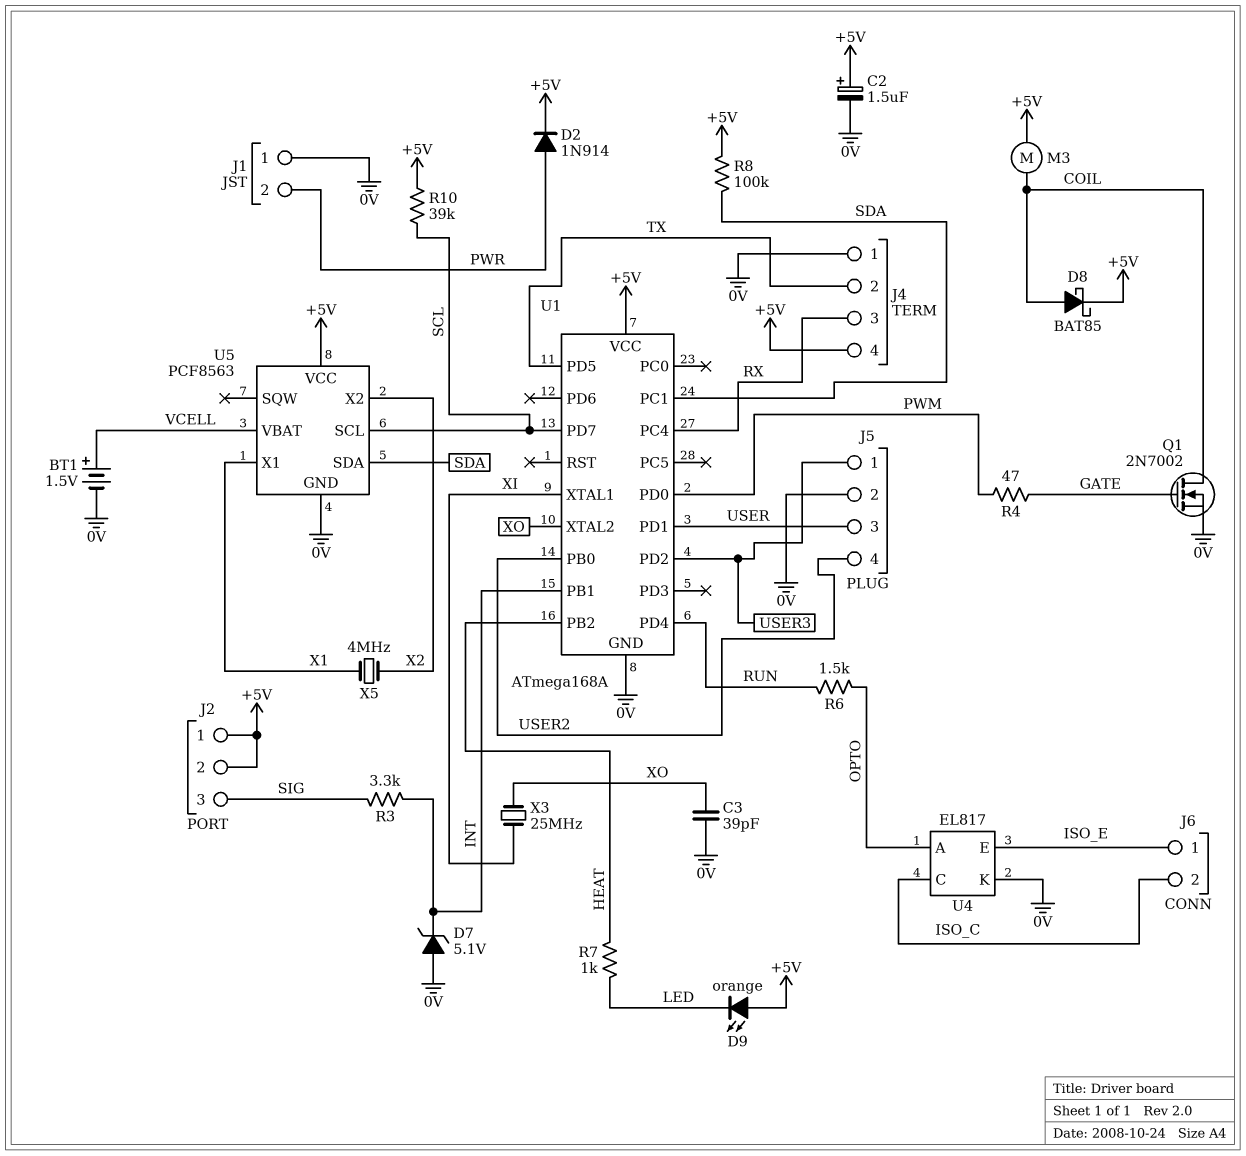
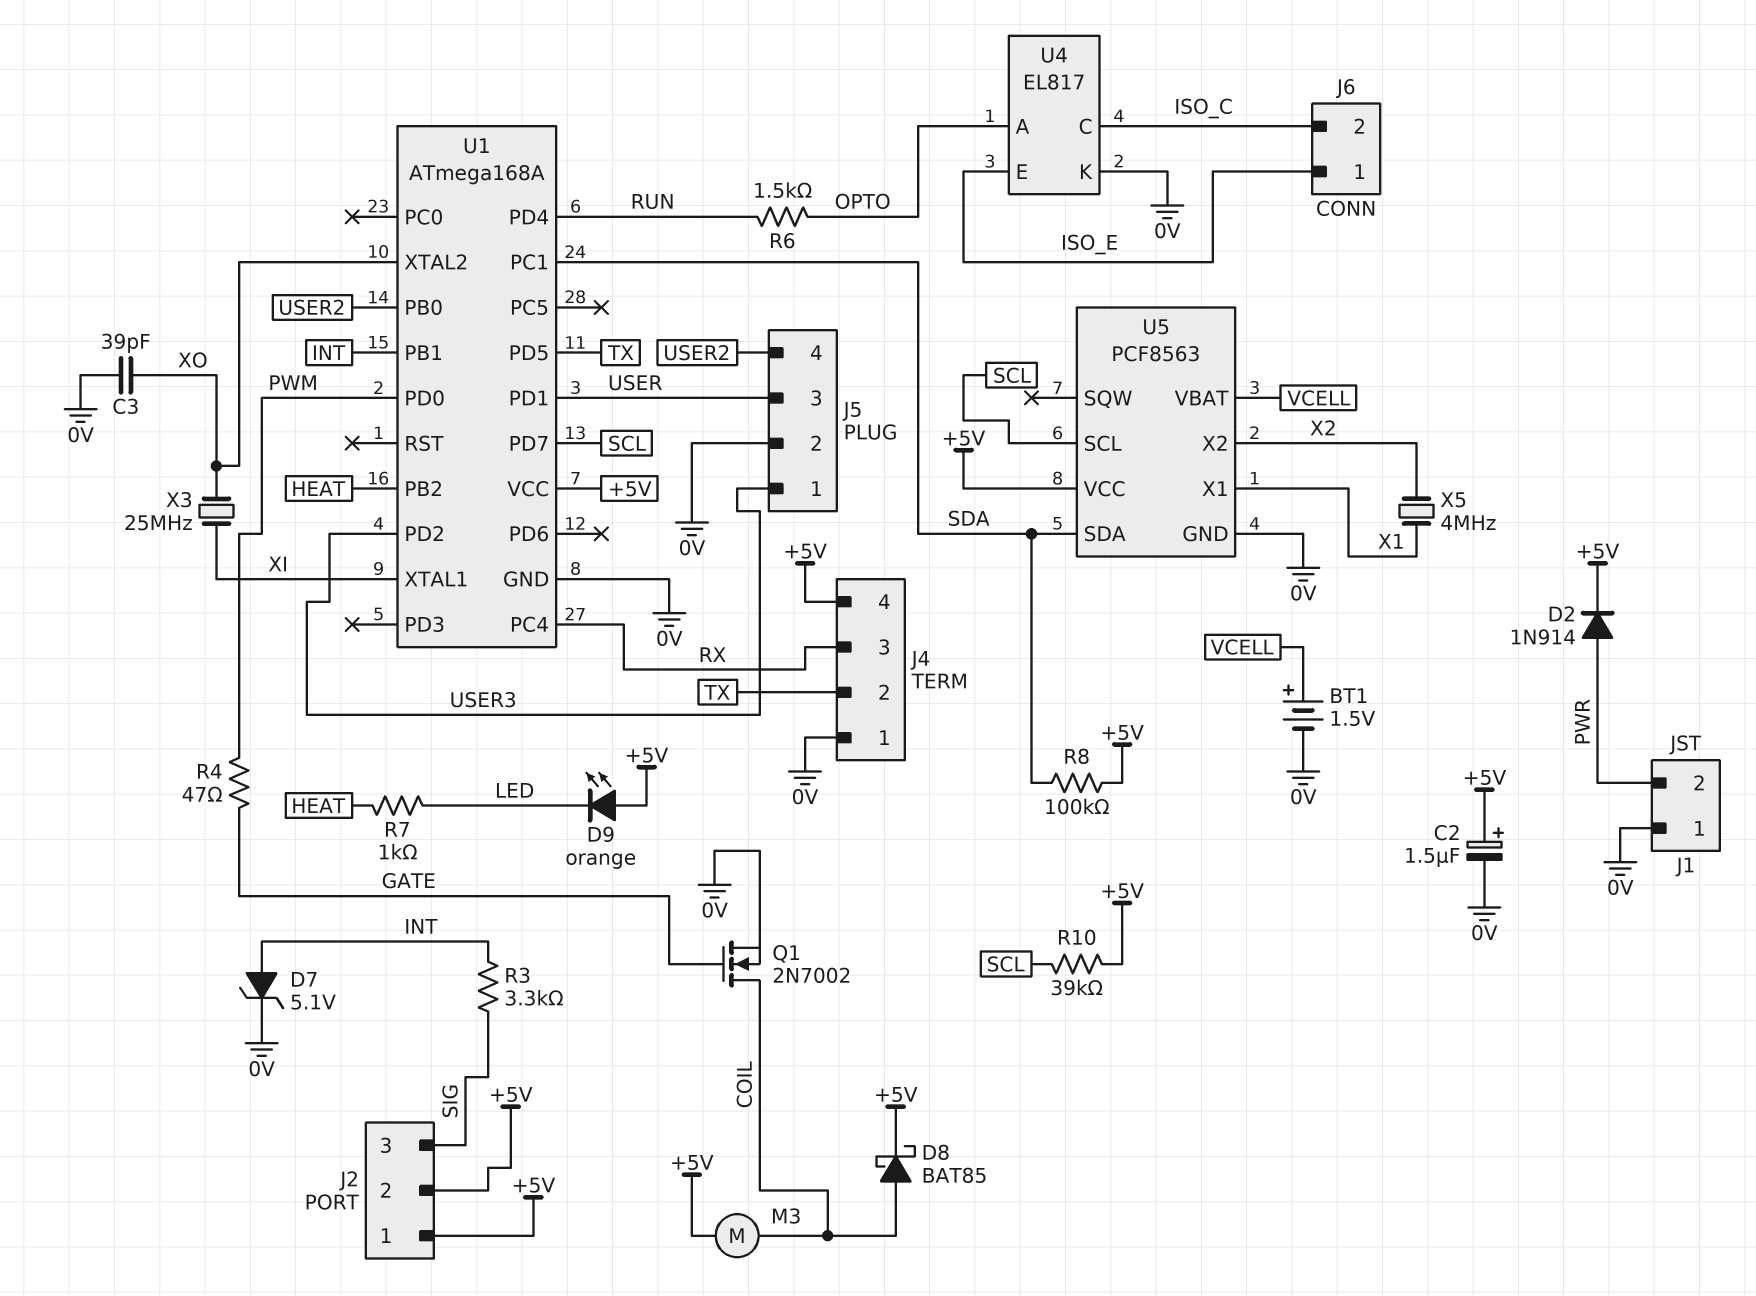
D7: zener 5.1V (A 0V, K INT) -> zener 5.1V (A INT, K 0V)

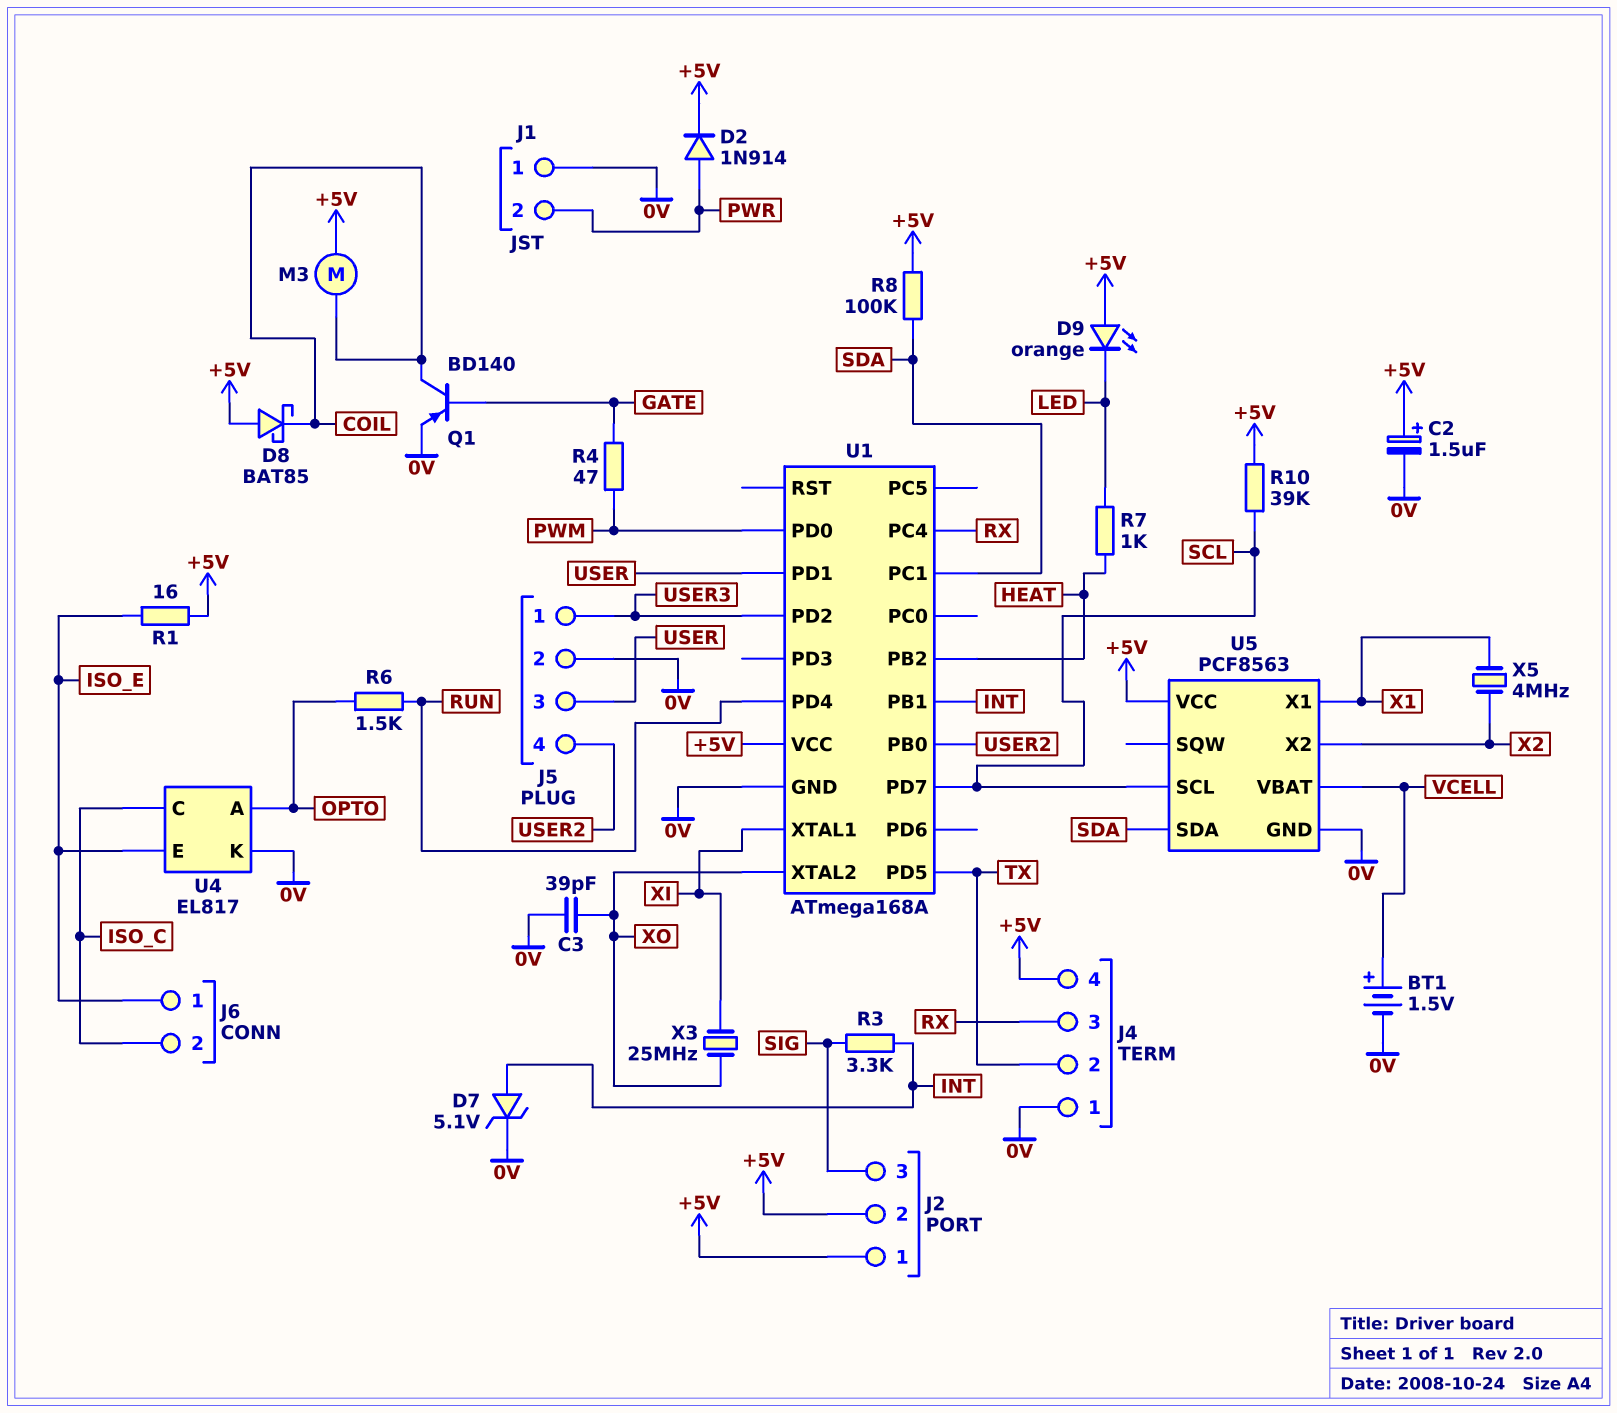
D8: schottky BAT85 (A COIL, K +5V) -> schottky BAT85 (A +5V, K COIL)
Q1: NMOS 2N7002 (G GATE, D COIL, S 0V) -> PNP BD140 (B GATE, C COIL, E 0V)
R1: none -> 16 (+5V, ISO_E)

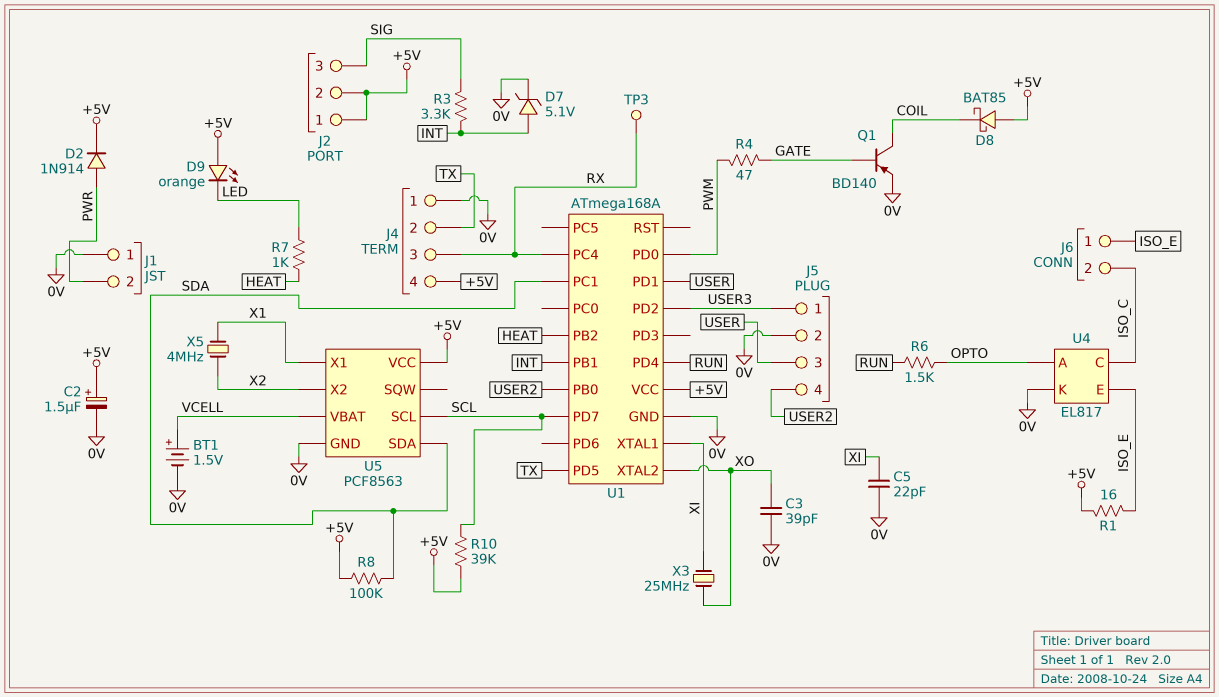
C5: none -> 22pF (0V, XI)
M3: motor (+5V, COIL) -> none
TP3: none -> test point (RX)

